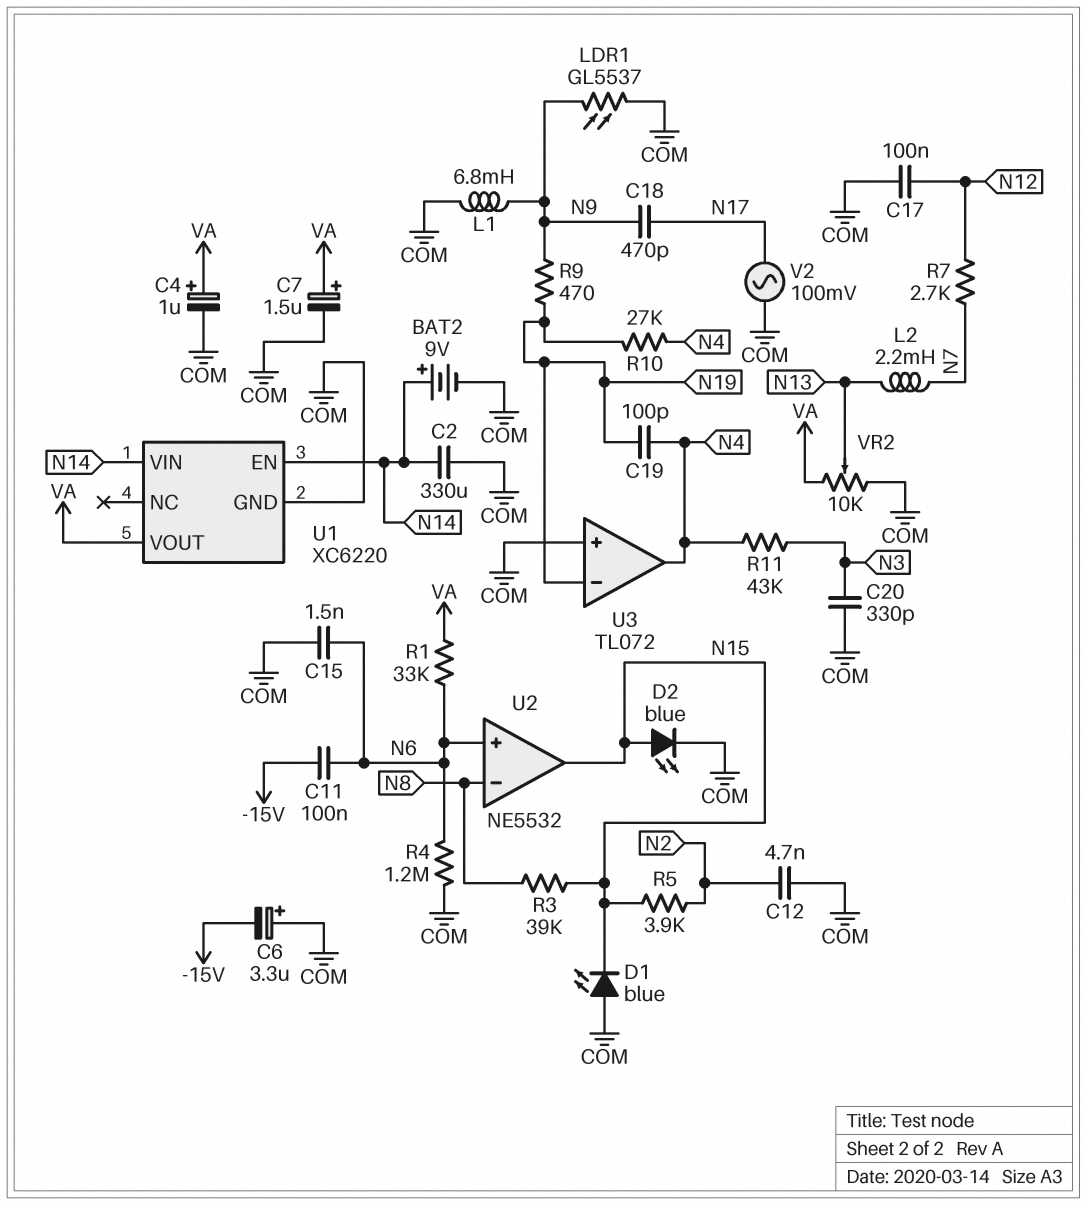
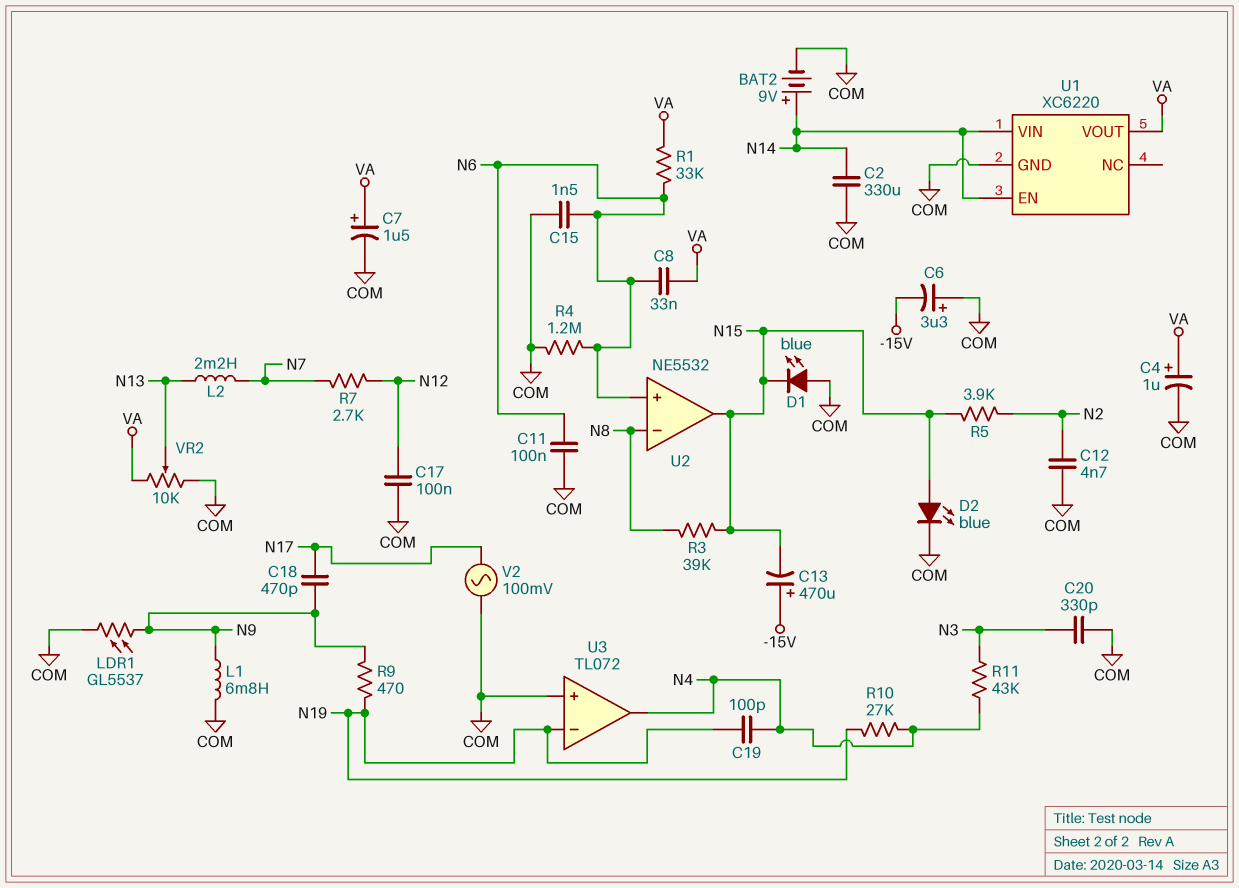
C8: none -> 33nF (N6, VA)
C11: 100nF (-15V, N6) -> 100nF (COM, N6)
C13: none -> 470uF (plus -15V, minus N15)

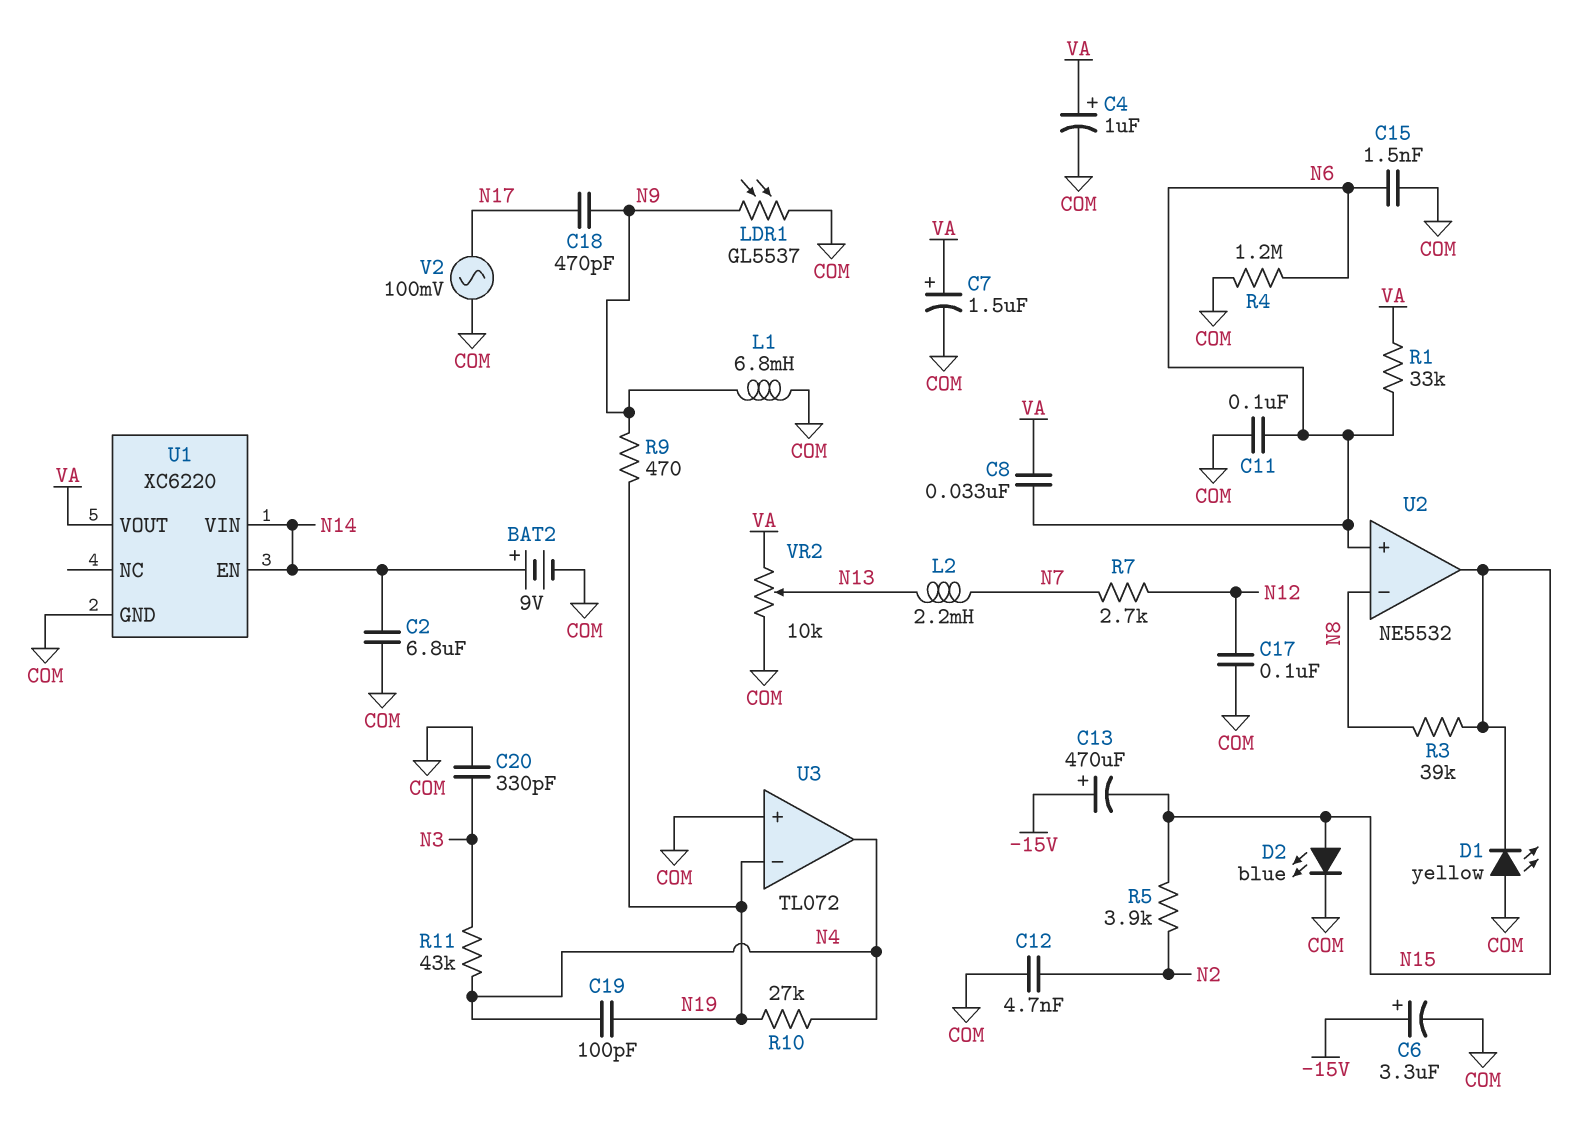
C2: 330uF (COM, N14) -> 6.8uF (COM, N14)
C6: 3.3uF (plus COM, minus -15V) -> 3.3uF (plus -15V, minus COM)
D1: LED blue (A COM, K N15) -> LED yellow (A COM, K N15)

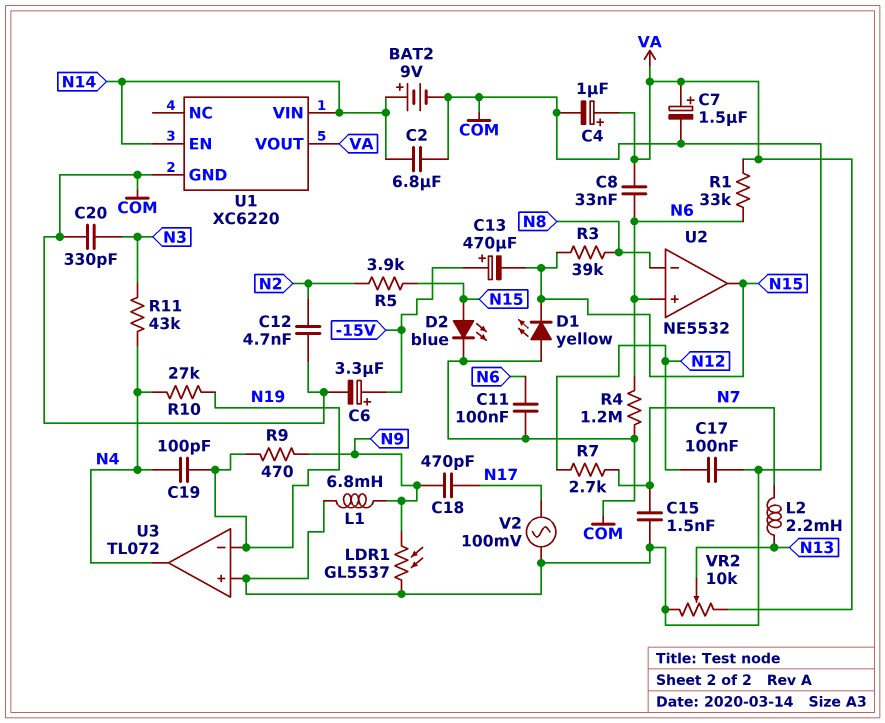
C15: 1.5nF (COM, N6) -> 1.5nF (COM, N7)

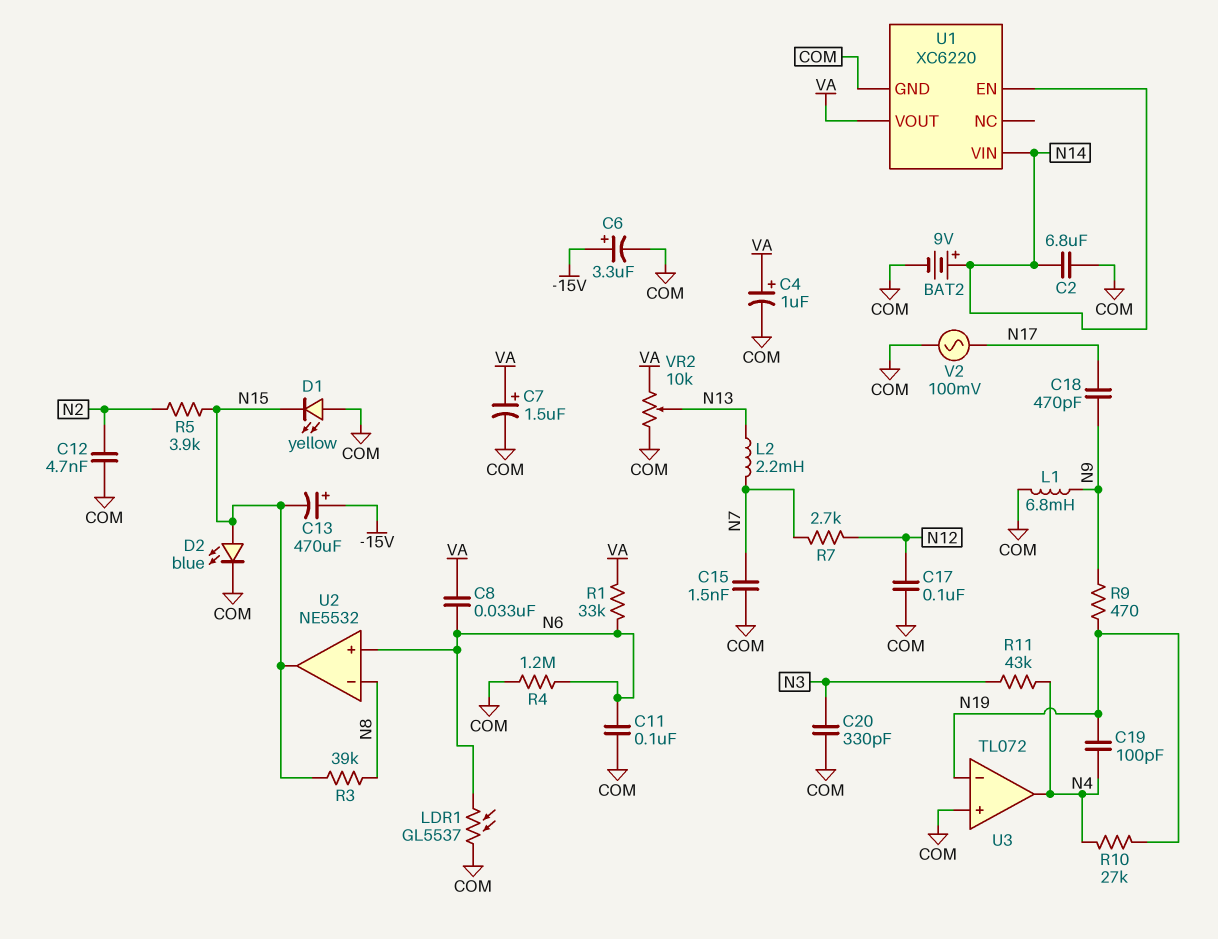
LDR1: GL5537 (COM, N9) -> GL5537 (COM, N6)

